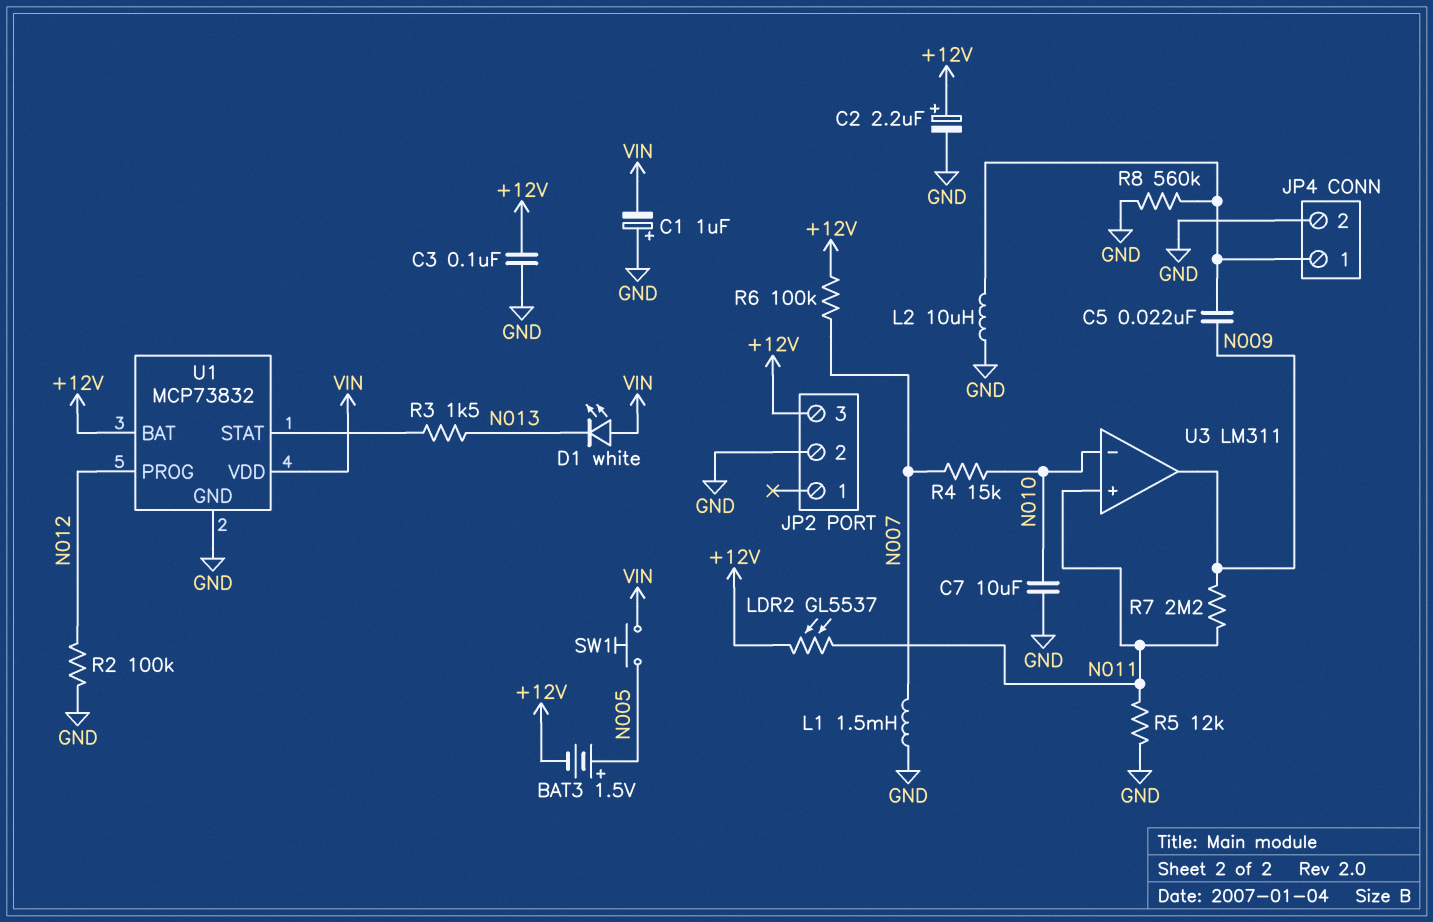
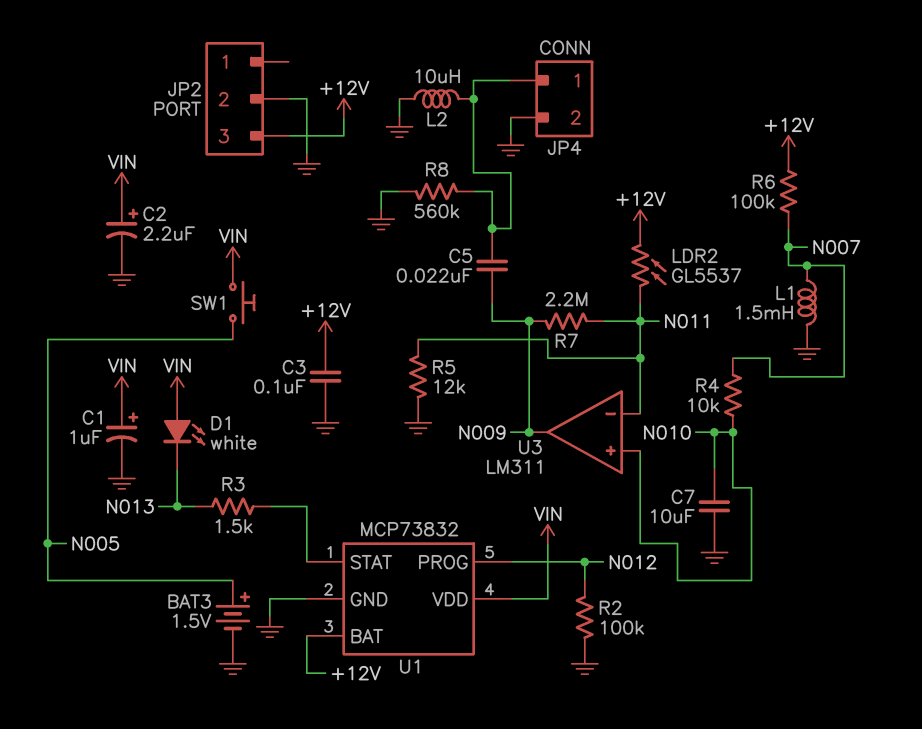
BAT3: 1.5V (plus N005, minus +12V) -> 1.5V (plus N005, minus GND)
C1: 1uF (plus GND, minus VIN) -> 1uF (plus VIN, minus GND)
C2: 2.2uF (plus +12V, minus GND) -> 2.2uF (plus VIN, minus GND)
R4: 15k (N007, N010) -> 10k (N007, N010)
U3 pin in+: N011 -> N010
U3 pin in-: N010 -> N011

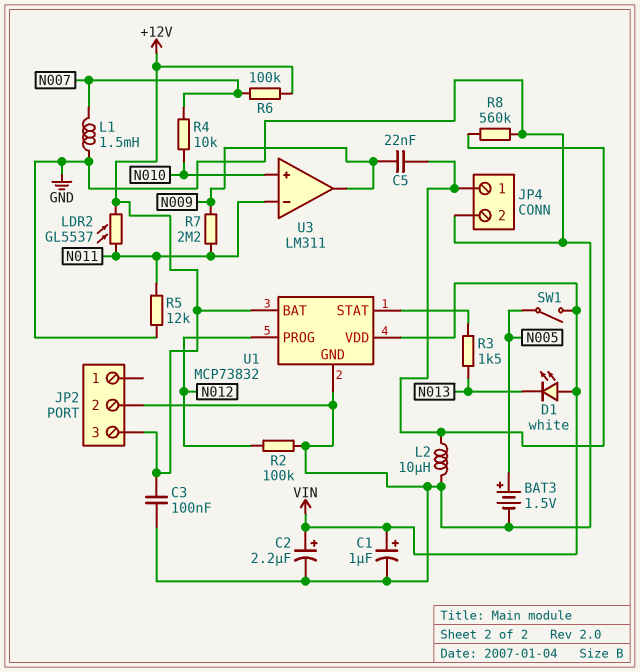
C7: 10uF (GND, N010) -> none
SW1: button (N005, VIN) -> switch (N005, VIN)

